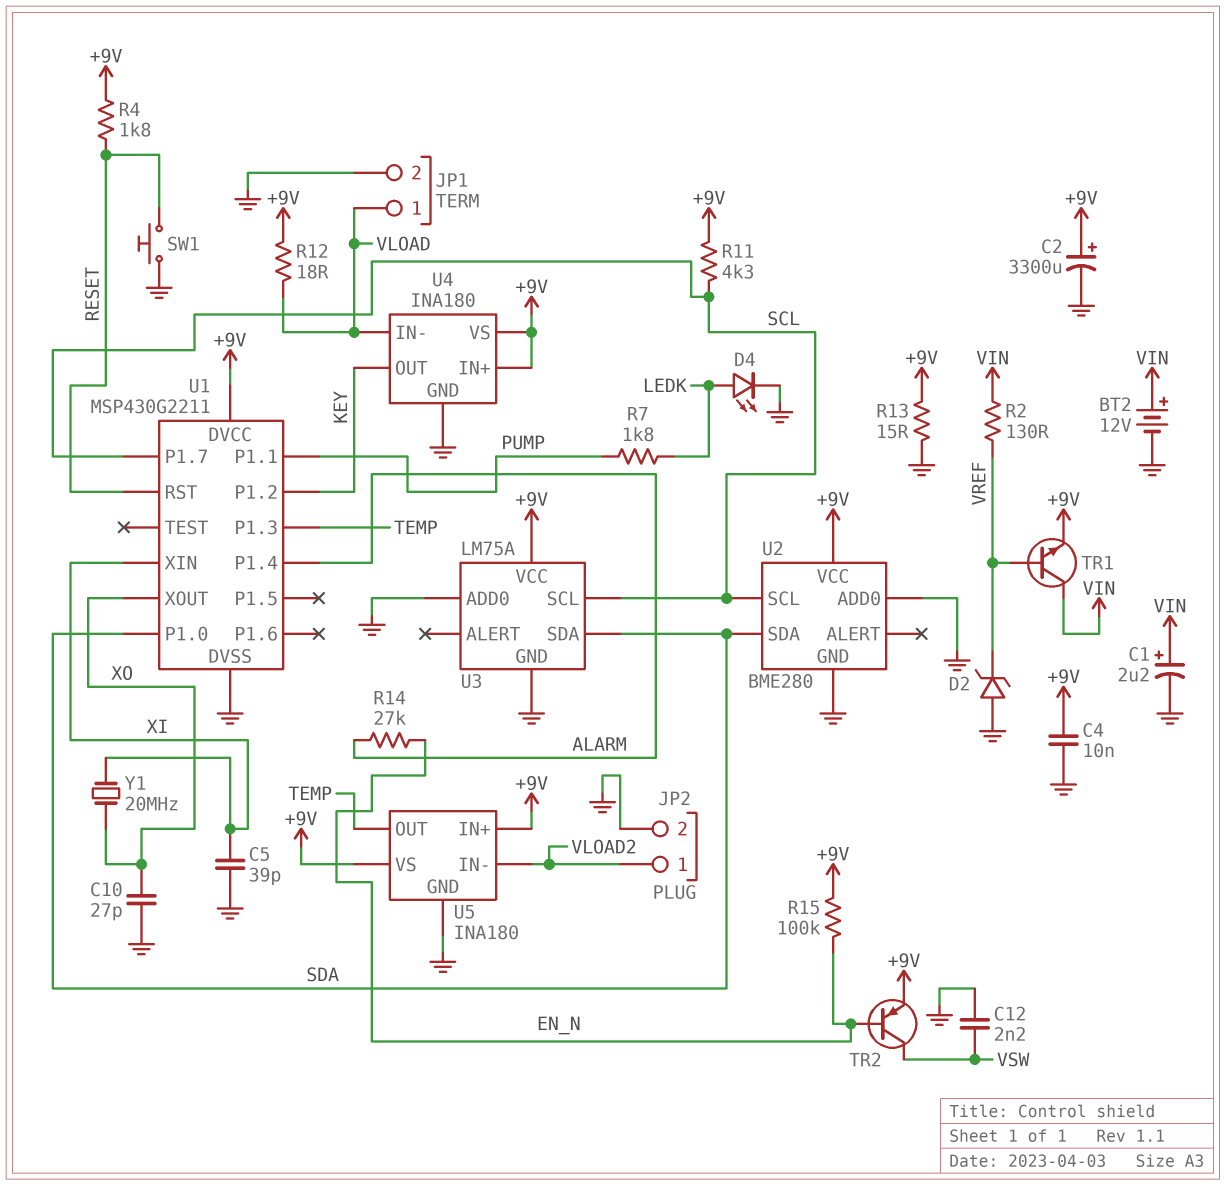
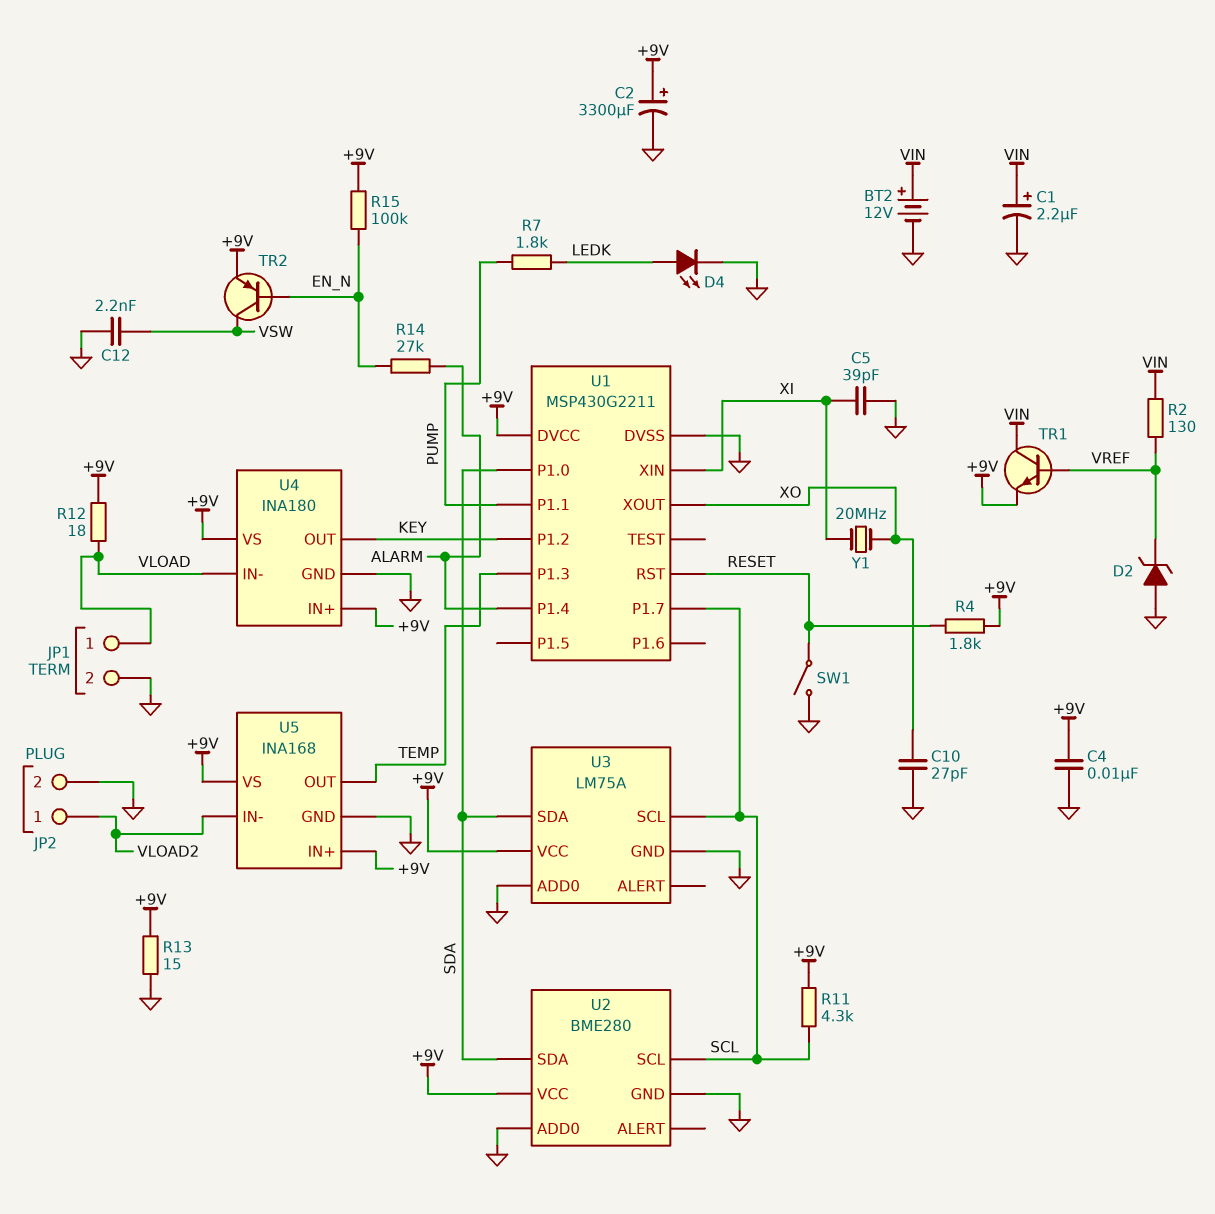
SW1: button (GND, RESET) -> switch (GND, RESET)
U5: INA180 -> INA168

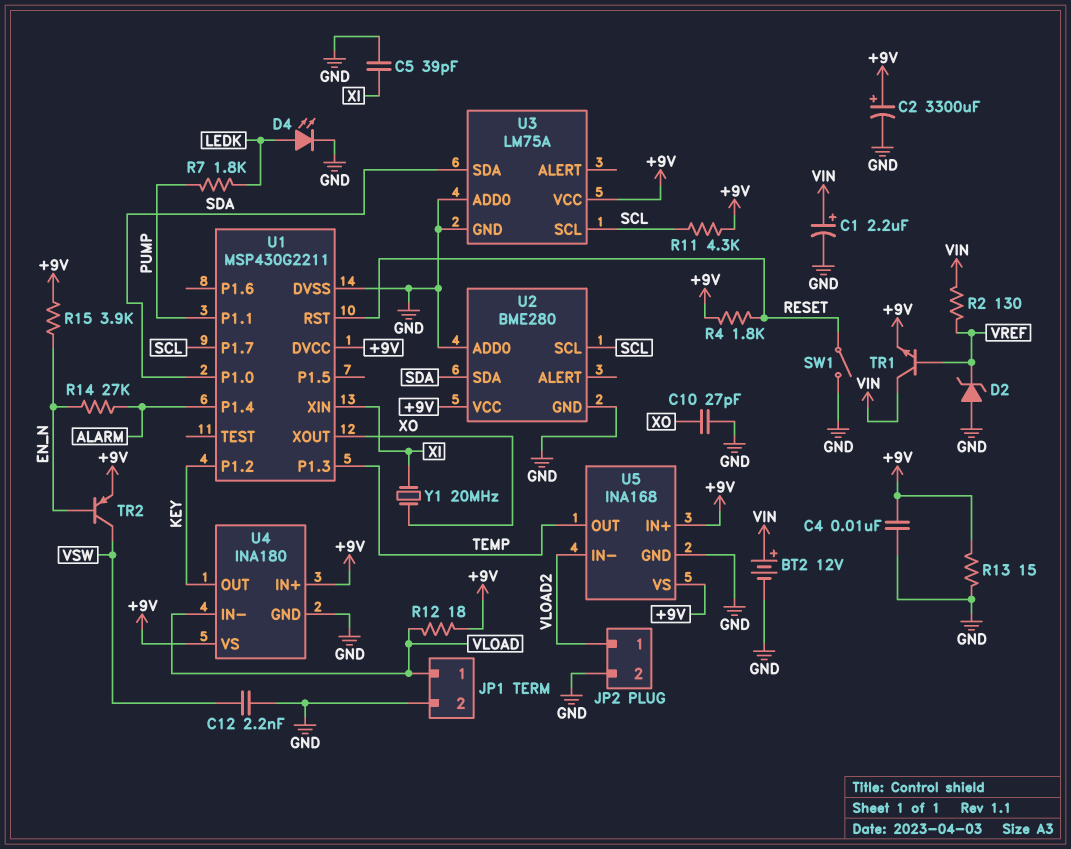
R15: 100k (+9V, EN_N) -> 3.9k (+9V, EN_N)

